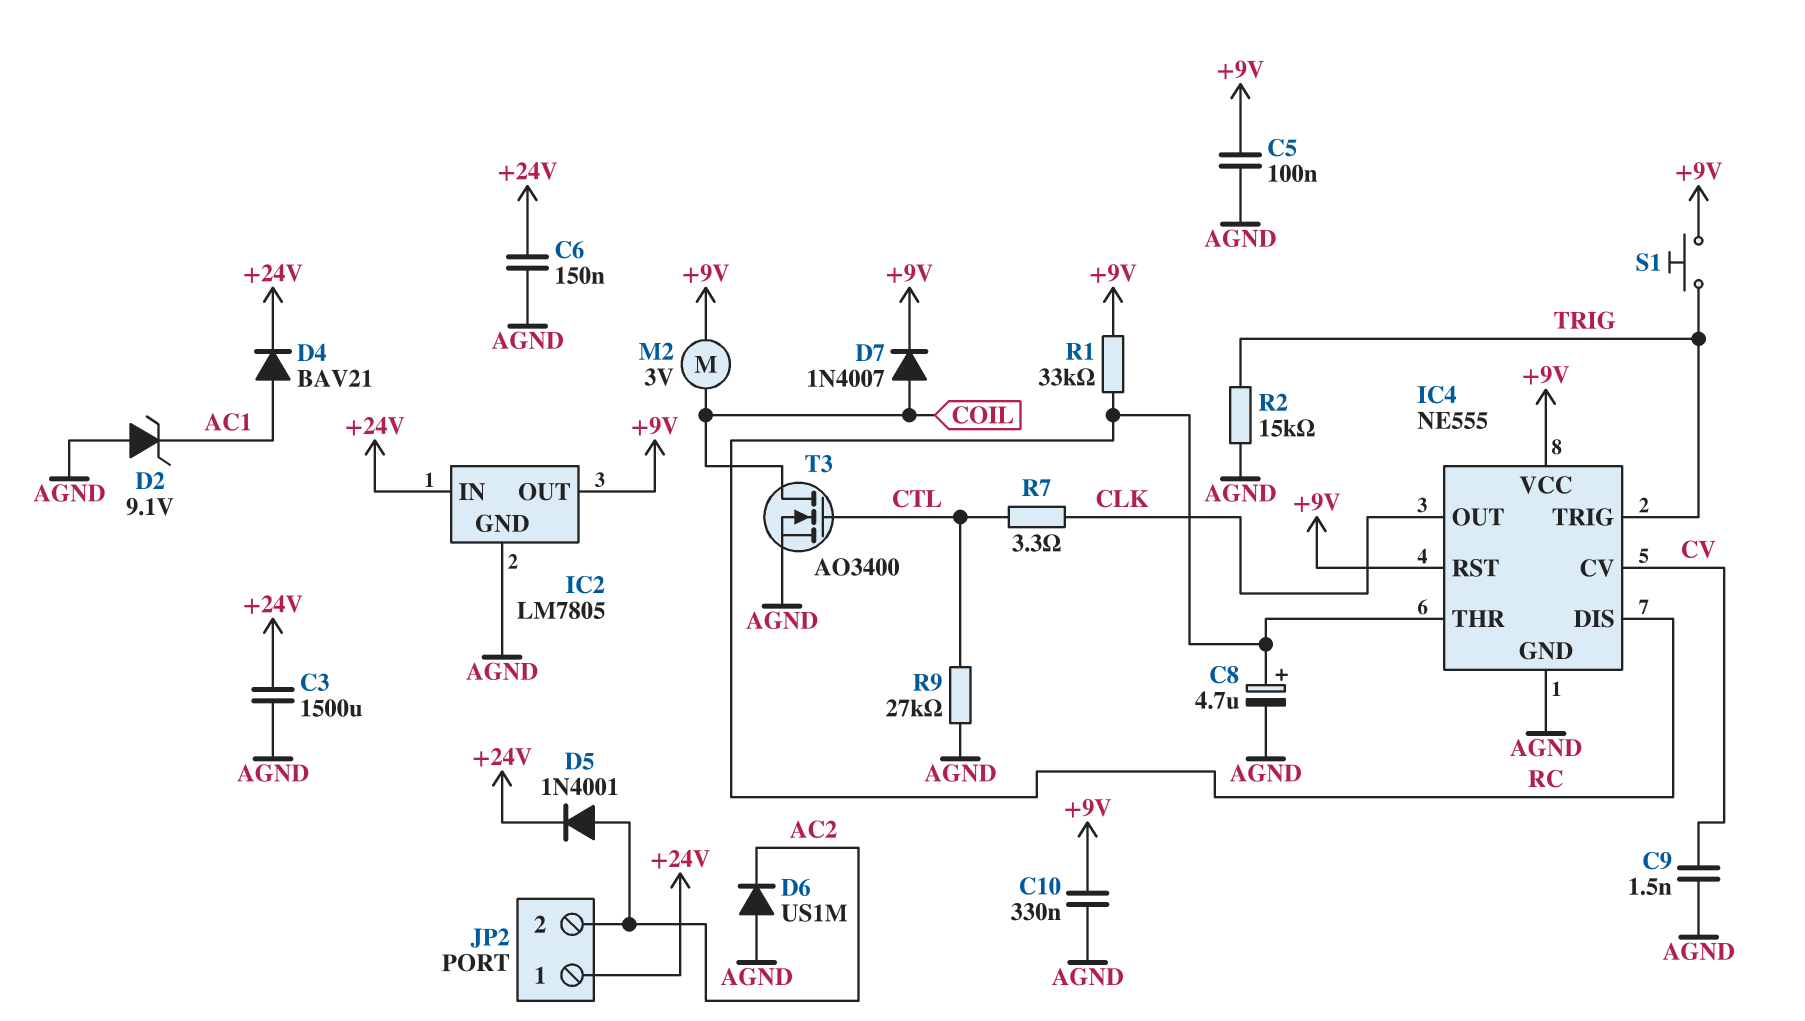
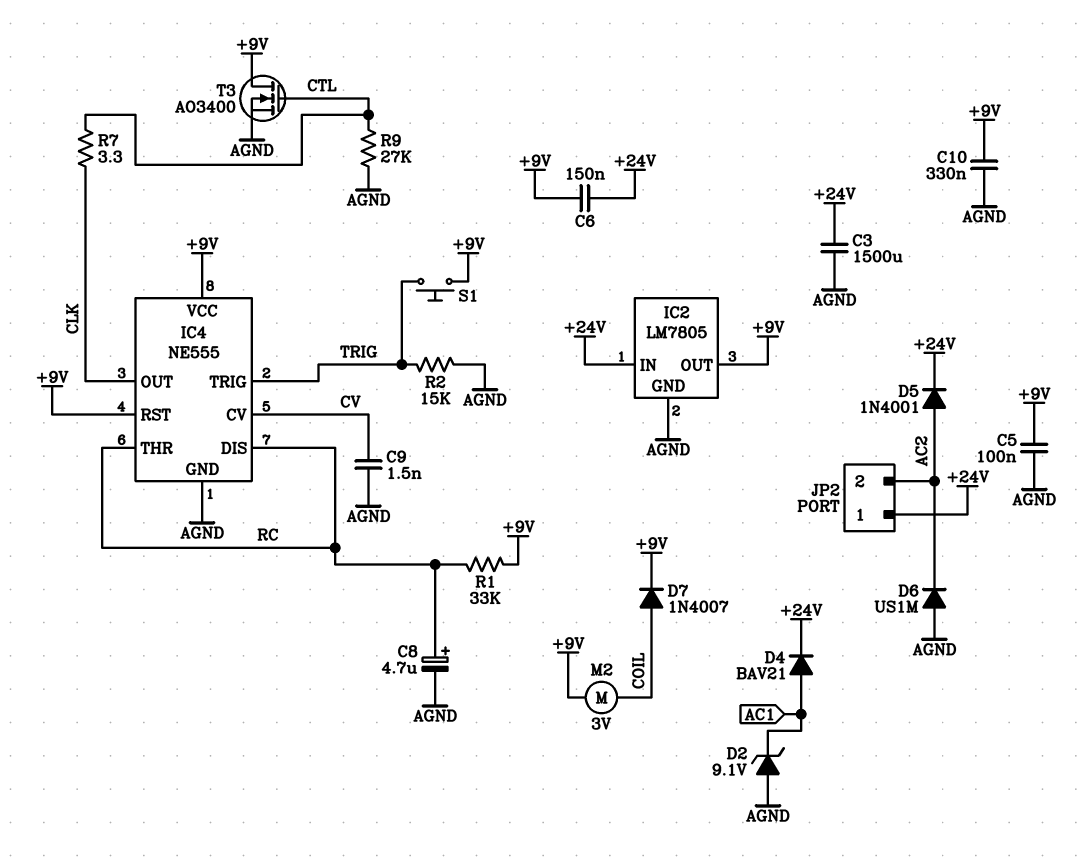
C6: 150nF (+24V, AGND) -> 150nF (+9V, +24V)
T3: NMOS AO3400 (G CTL, D COIL, S AGND) -> NMOS AO3400 (G CTL, D +9V, S AGND)

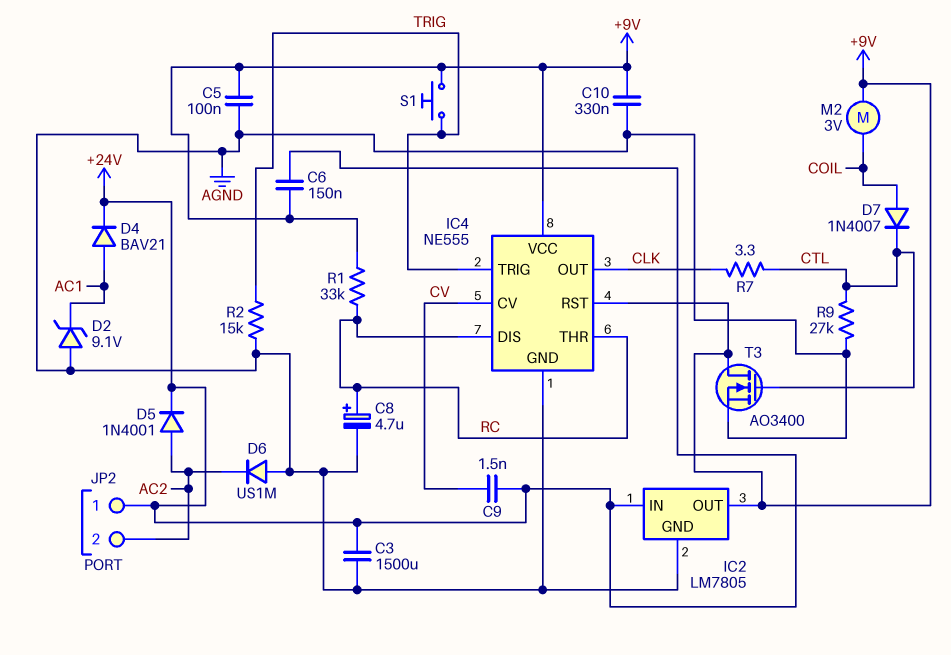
C9: 1.5nF (AGND, CV) -> 1.5nF (+24V, CV)
D7: diode 1N4007 (A COIL, K +9V) -> diode 1N4007 (A COIL, K CTL)

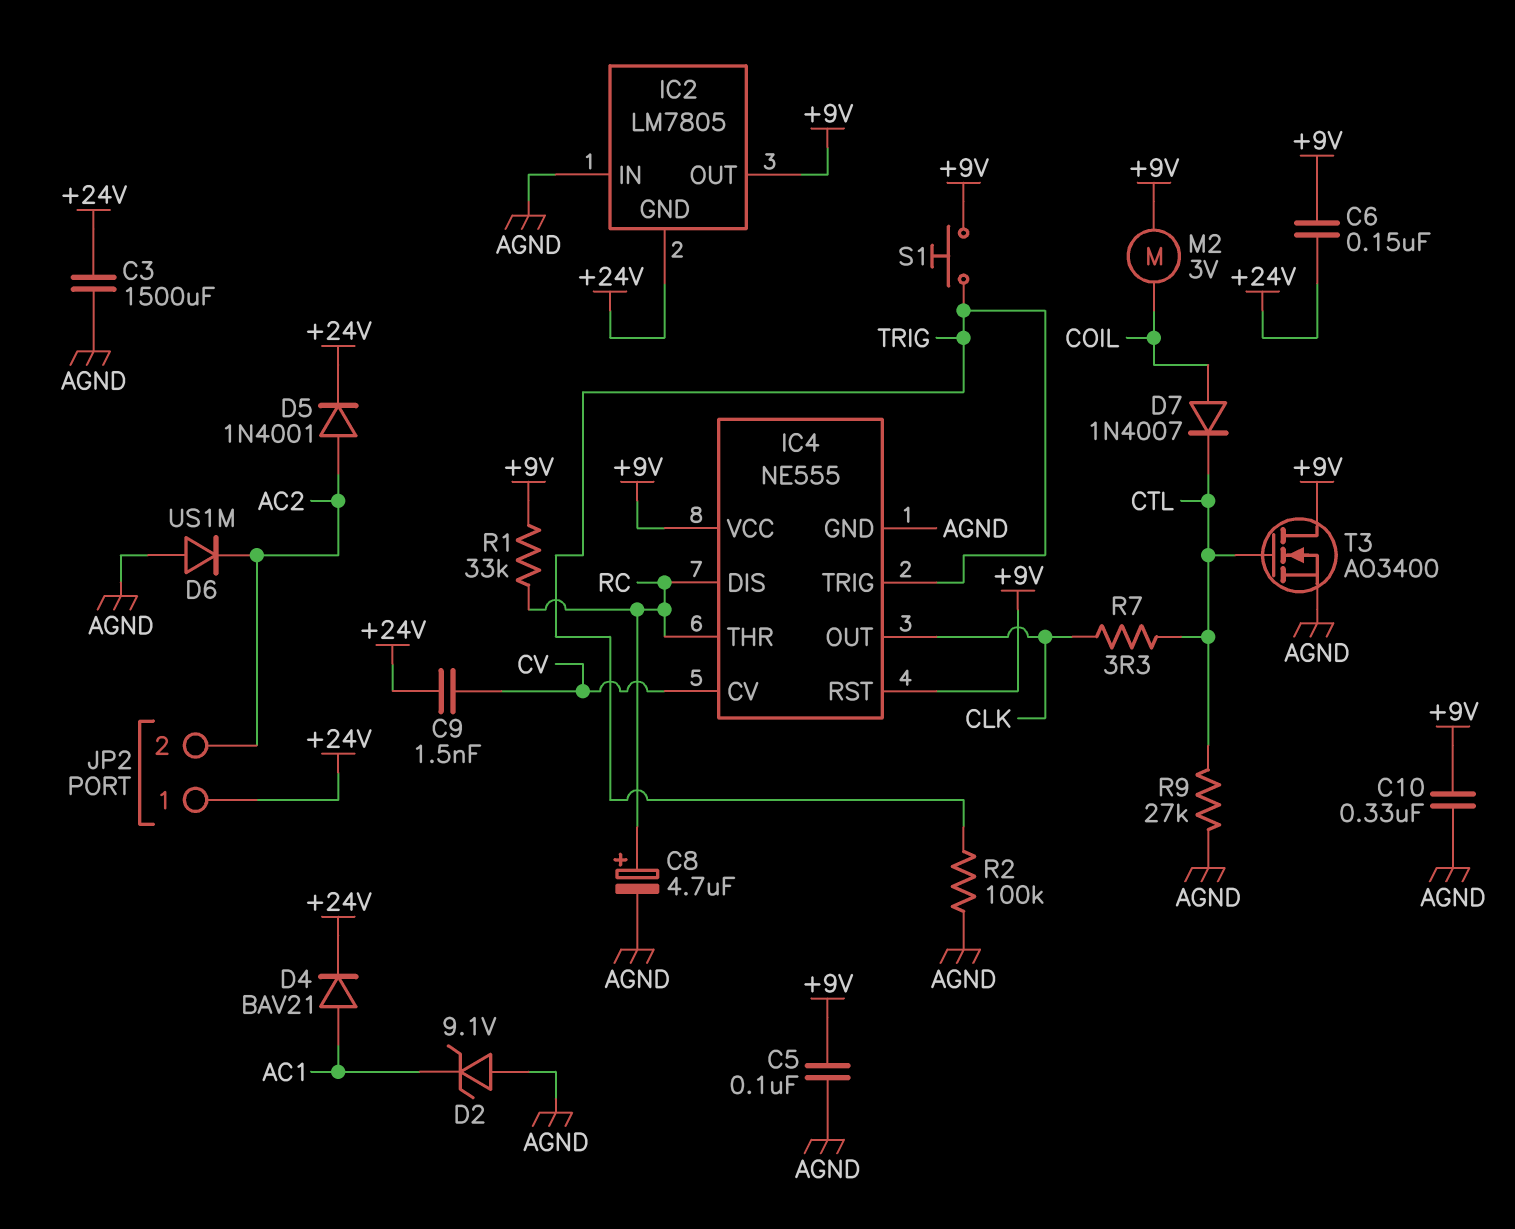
IC2 pin GND: AGND -> +24V
IC2 pin IN: +24V -> AGND
R2: 15k (AGND, TRIG) -> 100k (AGND, TRIG)

